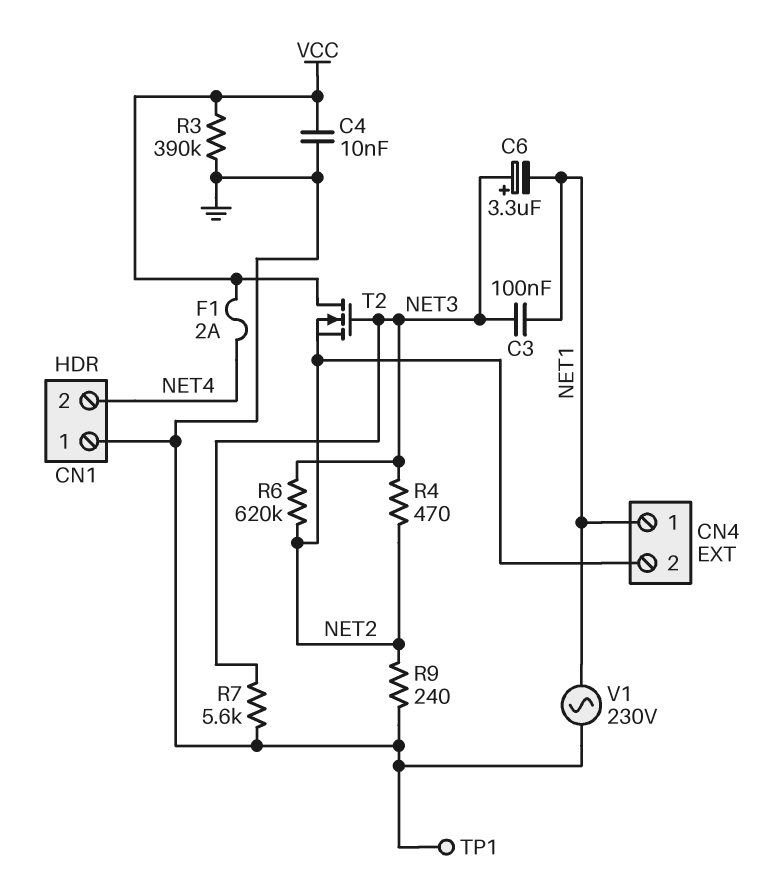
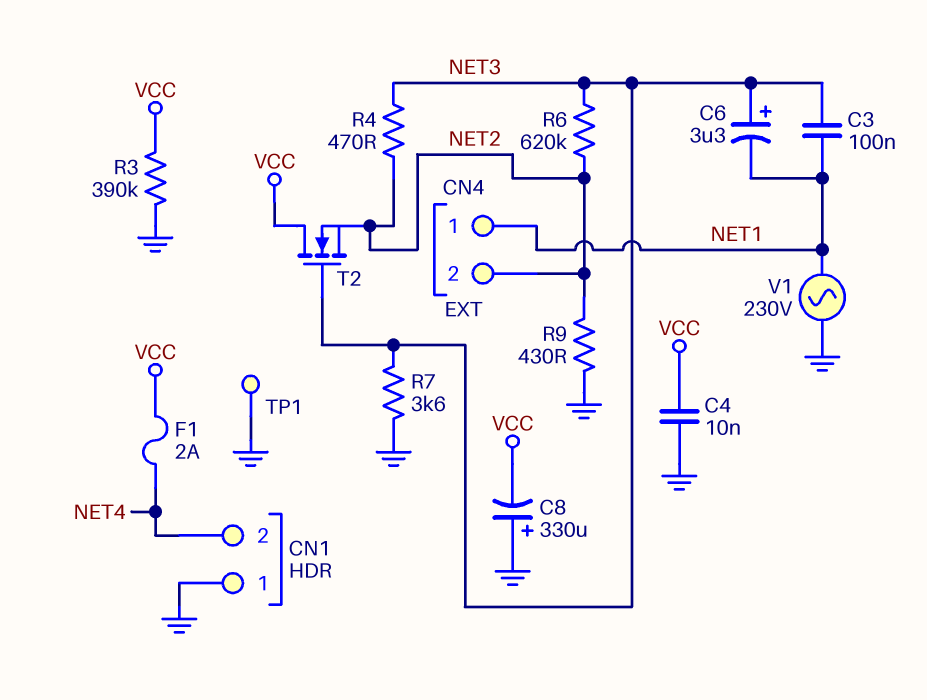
C8: none -> 330uF (plus GND, minus VCC)
R7: 5.6k (GND, NET3) -> 3.6k (GND, NET3)
R9: 240 (GND, NET2) -> 430 (GND, NET2)

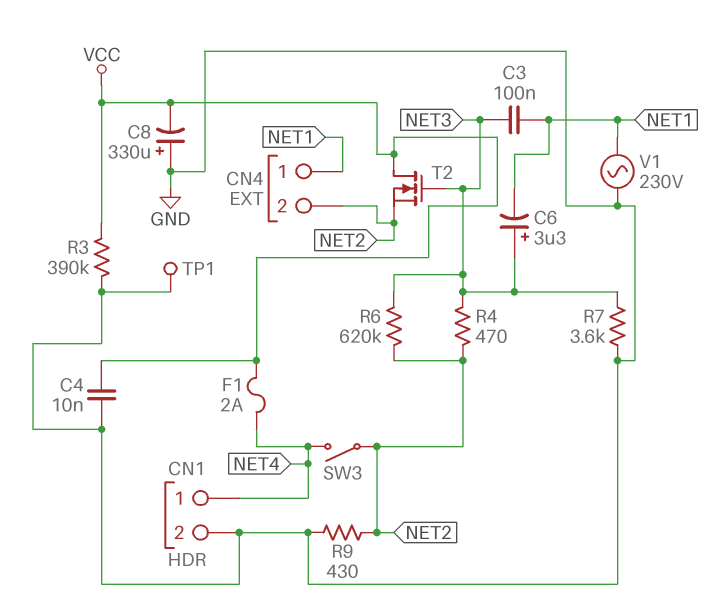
CN1 pin 1: GND -> NET4
CN1 pin 2: NET4 -> GND
SW3: none -> switch (NET2, NET4)

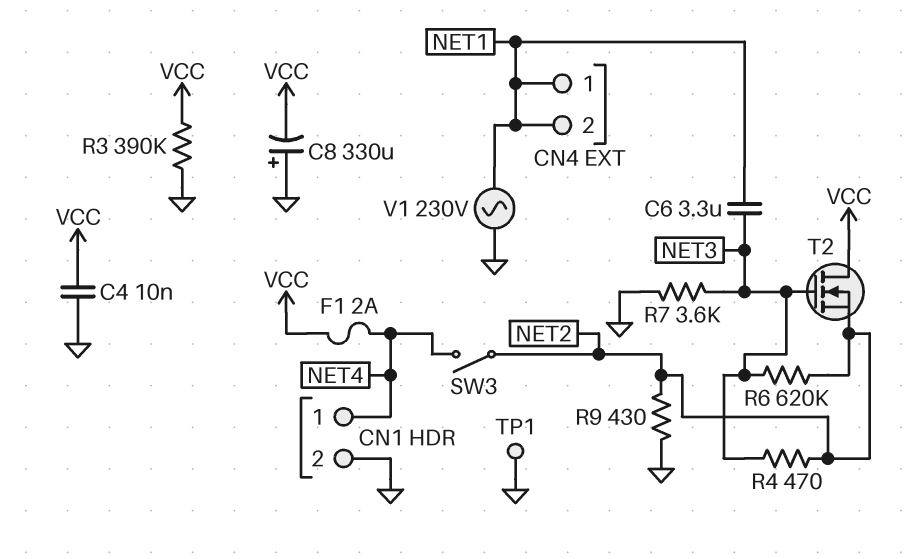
C3: 100nF (NET1, NET3) -> none
C6: 3.3uF (plus NET3, minus NET1) -> 3.3uF (NET1, NET3)
CN4 pin 2: NET2 -> NET1

